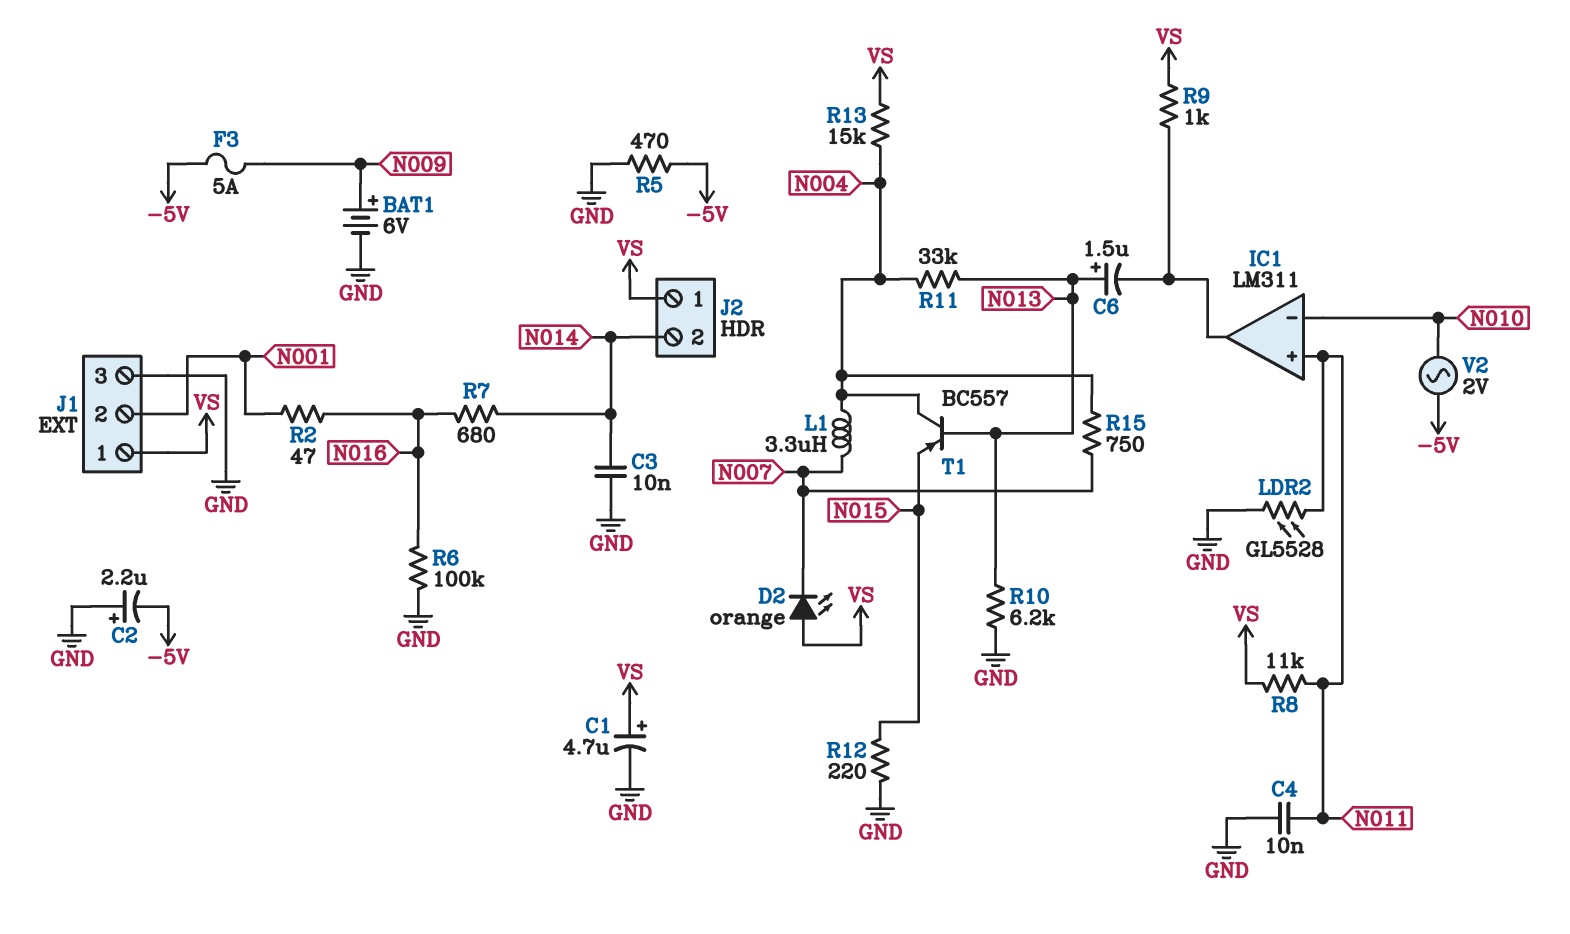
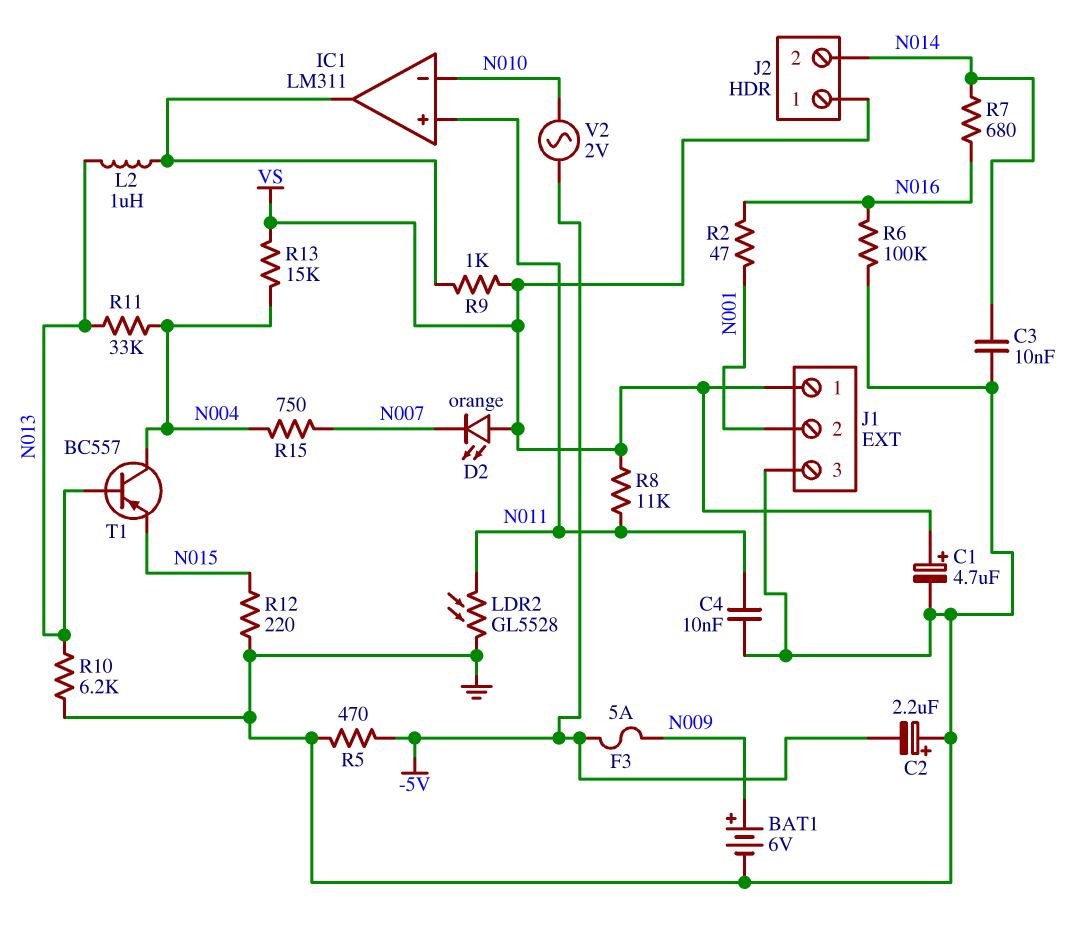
C6: 1.5uF (plus N013, minus IC1/out) -> none
L1: 3.3uH (N004, N007) -> none
L2: none -> 1uH (IC1/out, N013)

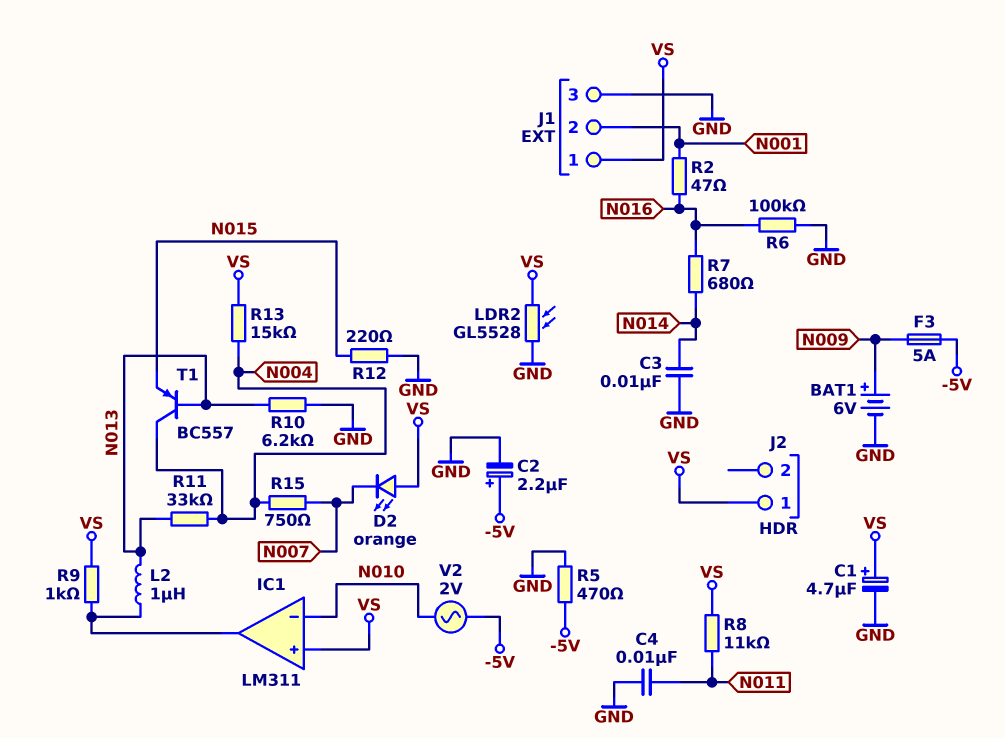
C2: 2.2uF (plus GND, minus -5V) -> 2.2uF (plus -5V, minus GND)
IC1 pin in+: N011 -> VS
J2 pin 2: N014 -> none
LDR2: GL5528 (GND, N011) -> GL5528 (GND, VS)

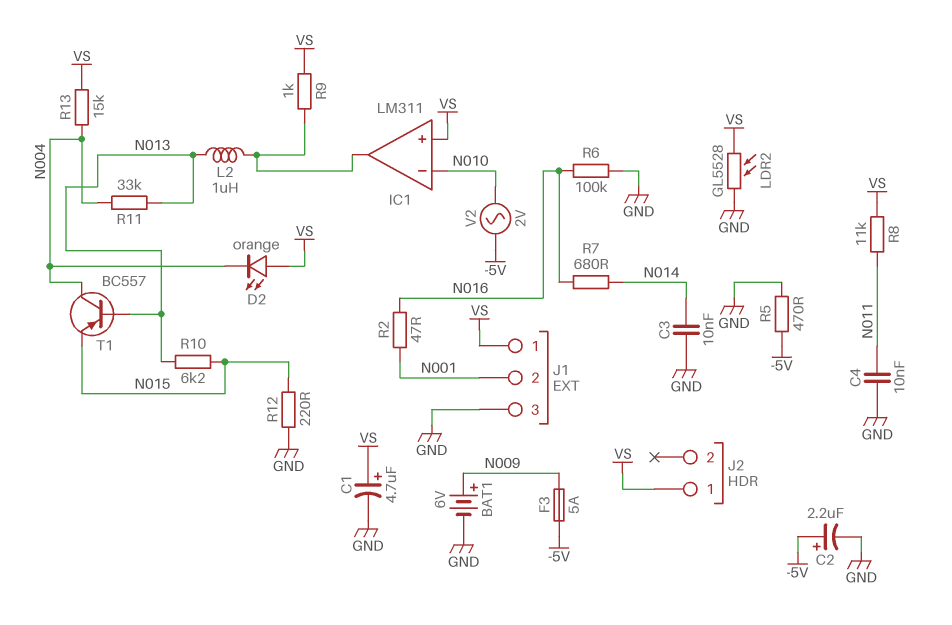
D2: LED orange (A VS, K N007) -> LED orange (A VS, K N004)
R10: 6.2k (GND, N013) -> 6.2k (N013, N015)
R15: 750 (N004, N007) -> none

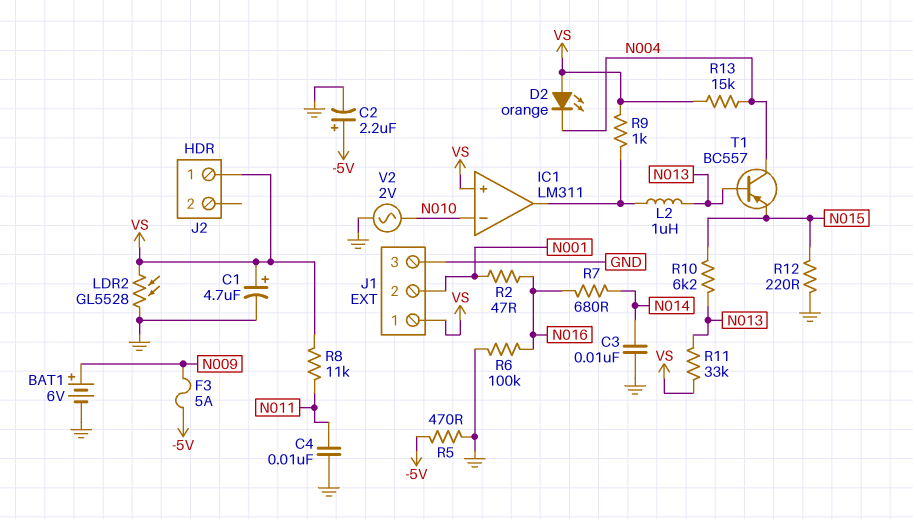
R11: 33k (N004, N013) -> 33k (N013, VS)
V2: AC 2V (-5V, N010) -> AC 2V (GND, N010)

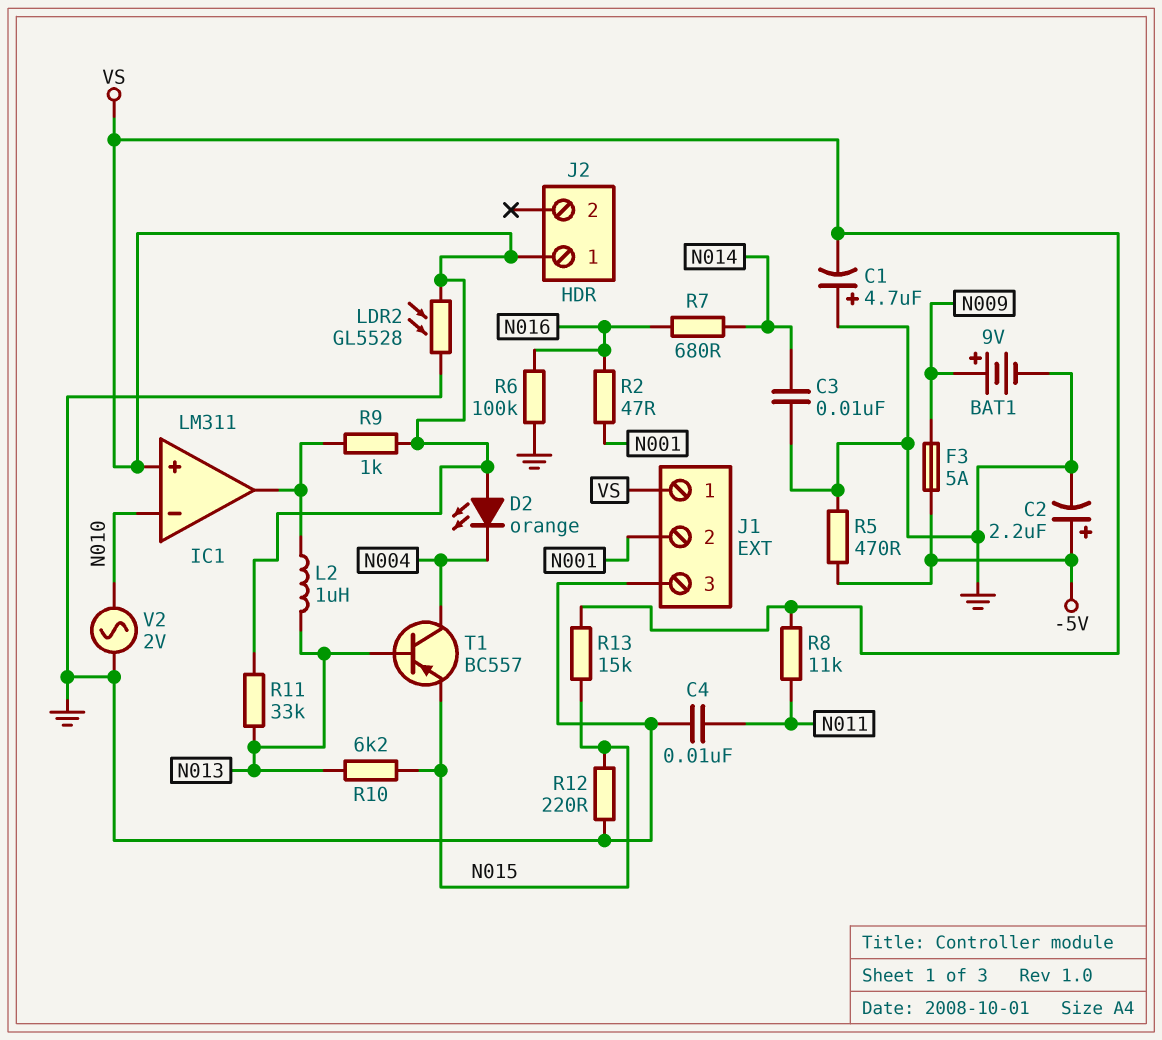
BAT1: 6V (plus N009, minus GND) -> 9V (plus N009, minus GND)
C1: 4.7uF (plus VS, minus GND) -> 4.7uF (plus GND, minus VS)
R13: 15k (N004, VS) -> 15k (N015, VS)

